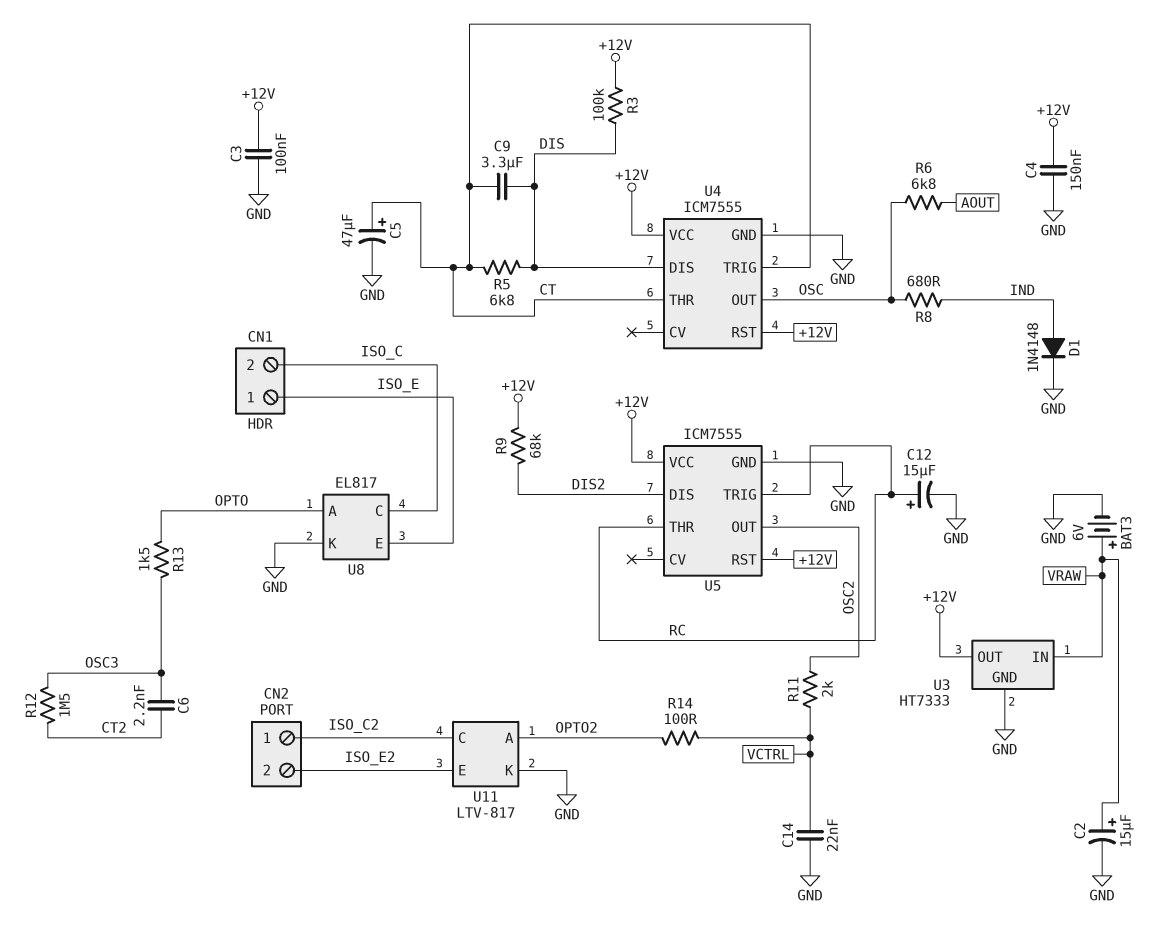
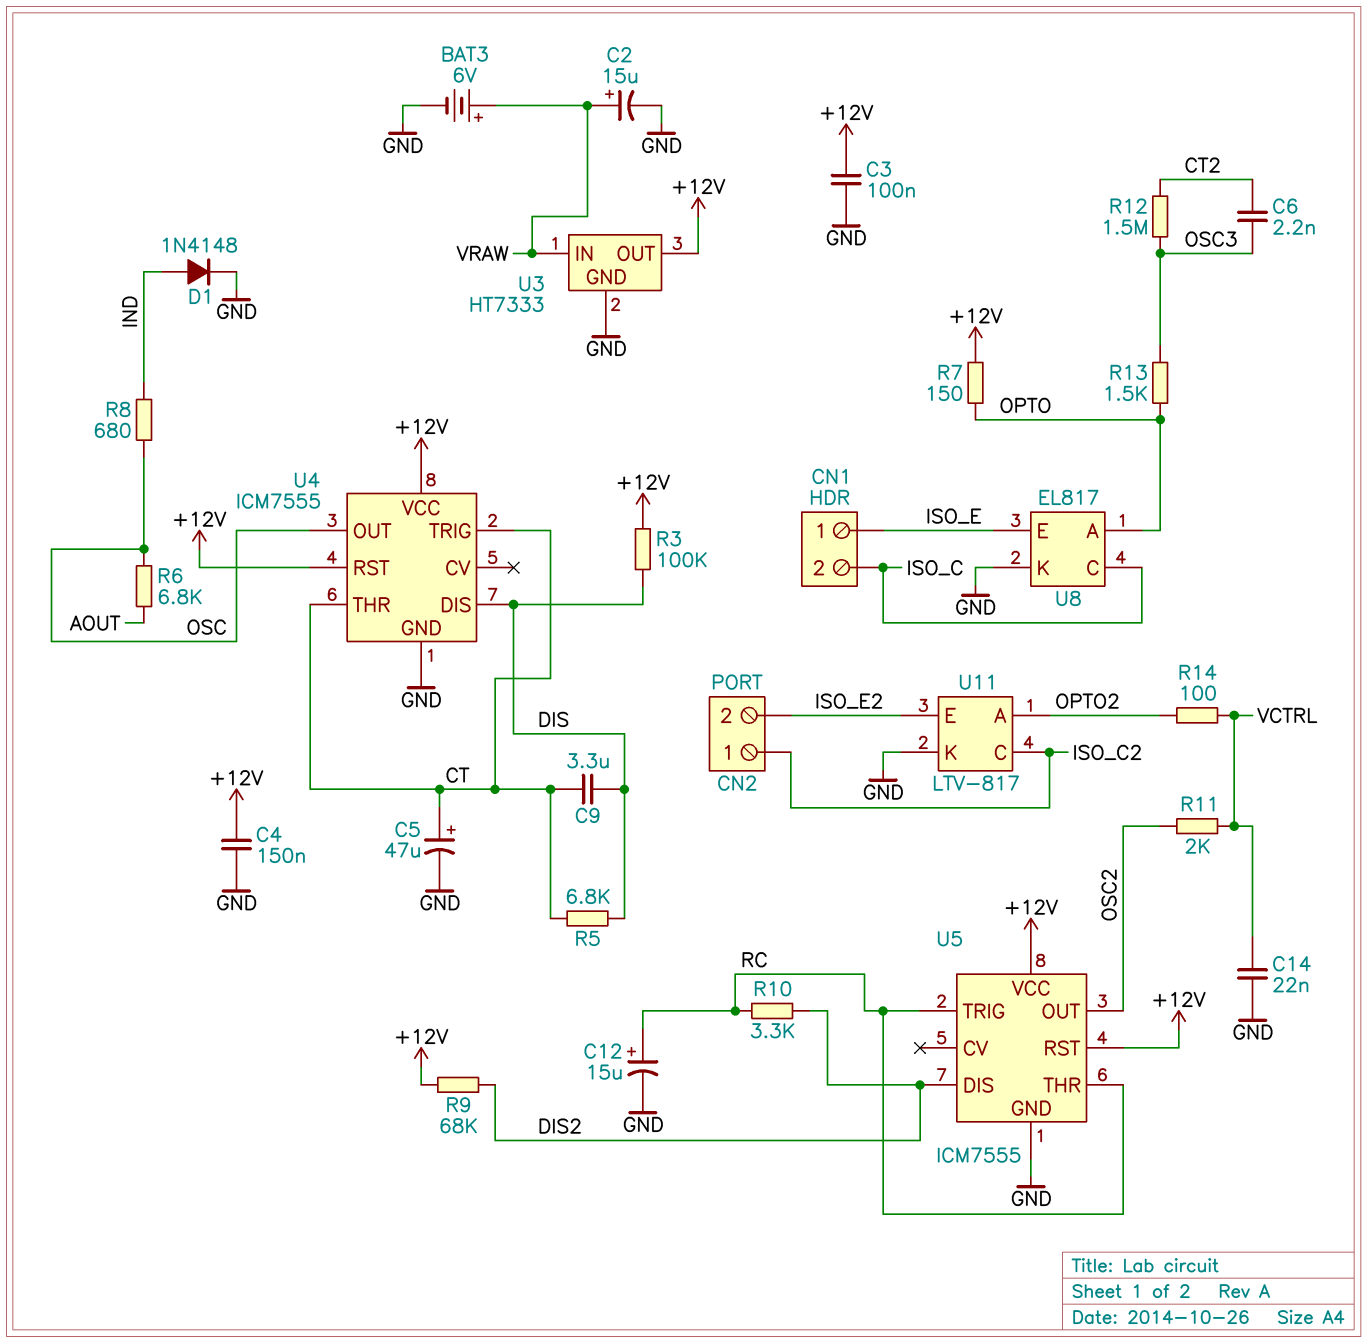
R7: none -> 150 (+12V, OPTO)
R10: none -> 3.3k (DIS2, RC)

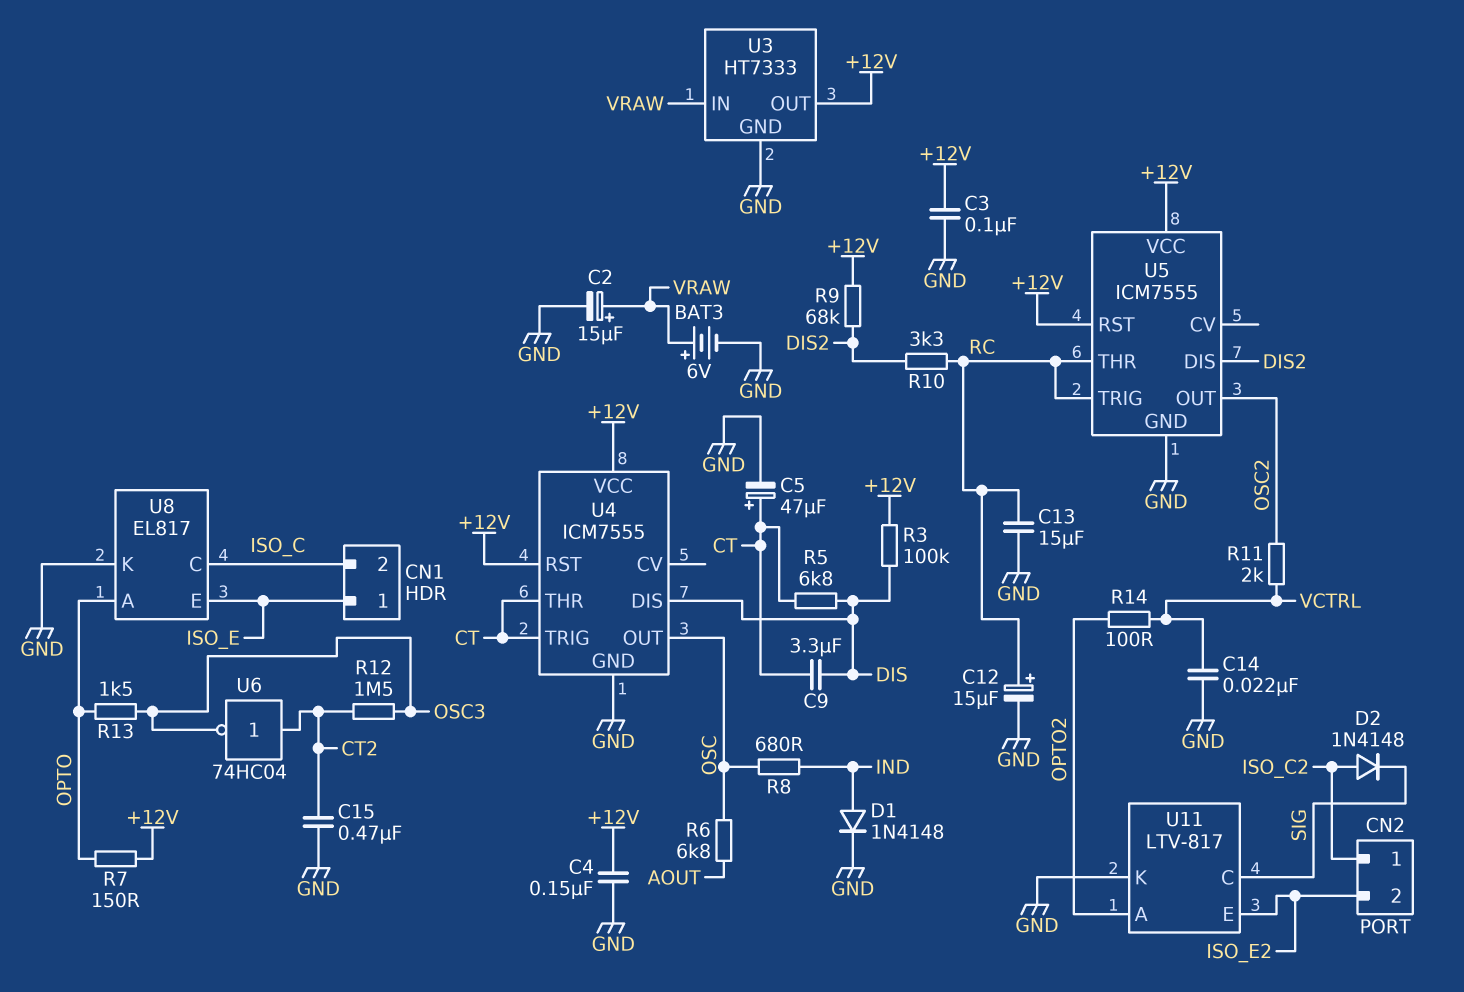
C6: 2.2nF (CT2, OSC3) -> none
C13: none -> 15uF (GND, RC)
C15: none -> 470nF (CT2, GND)
D2: none -> diode 1N4148 (A ISO_C2, K SIG)
U6: none -> NOT 74HC04 (in CT2, out OSC3)
U11 pin C: ISO_C2 -> SIG

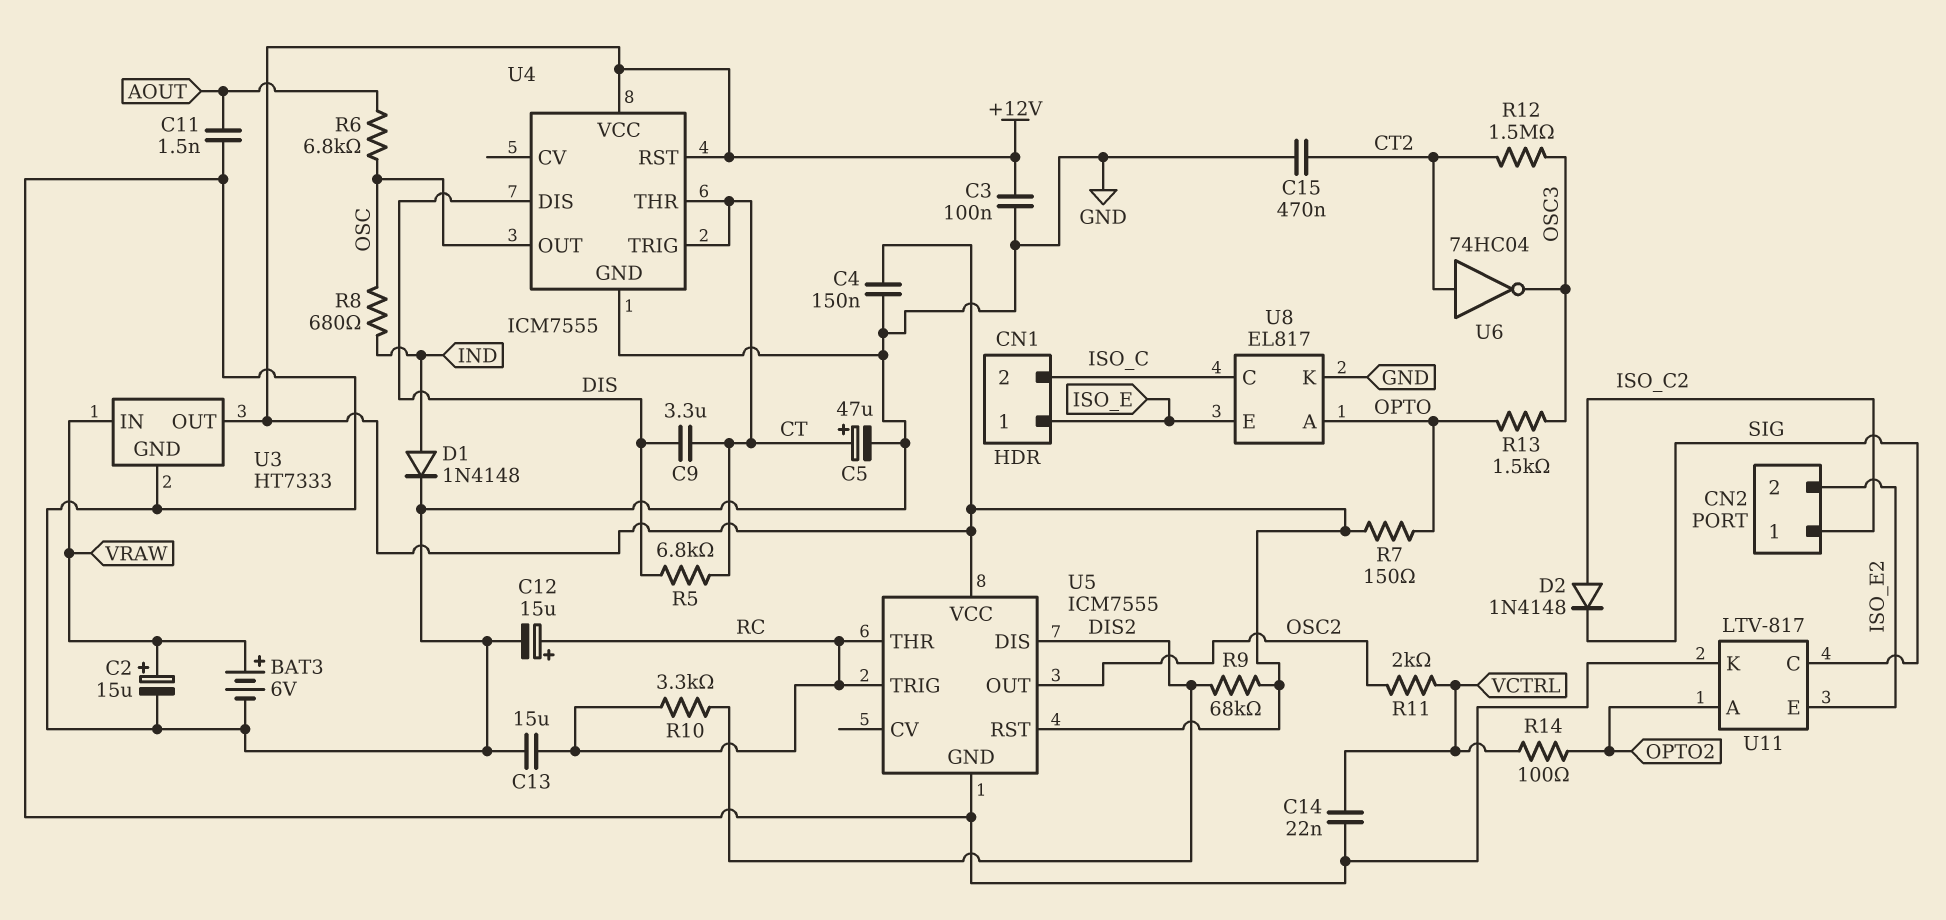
C11: none -> 1.5nF (AOUT, GND)
R3: 100k (+12V, DIS) -> none

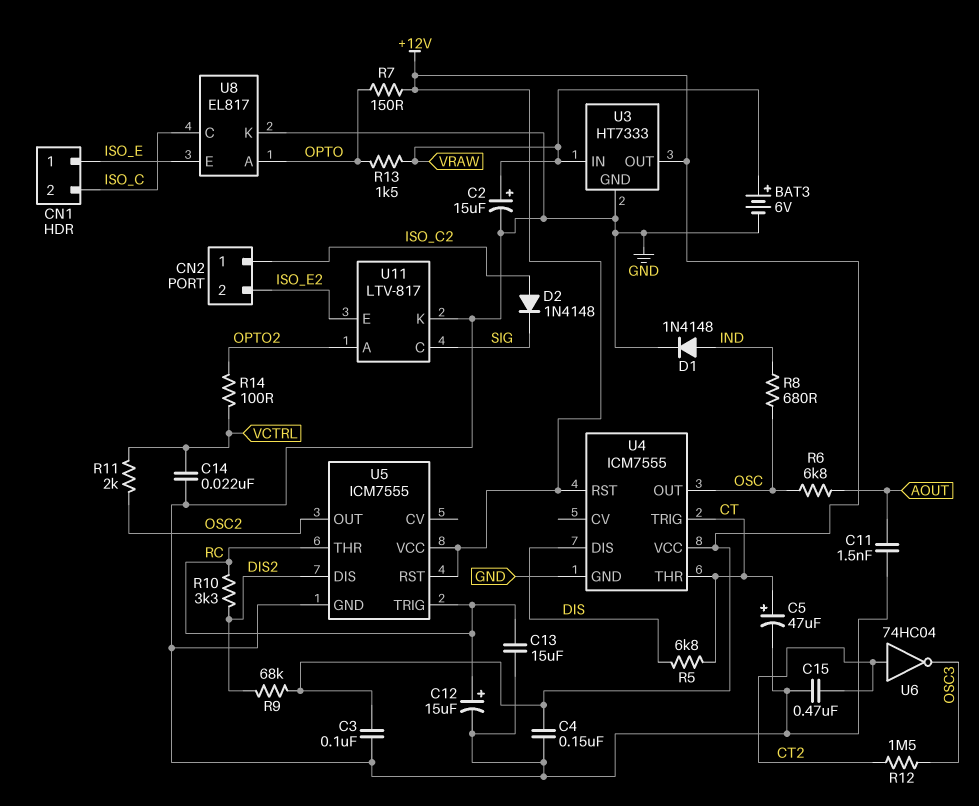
C9: 3.3uF (CT, DIS) -> none
R13: 1.5k (OPTO, OSC3) -> 1.5k (OPTO, VRAW)

